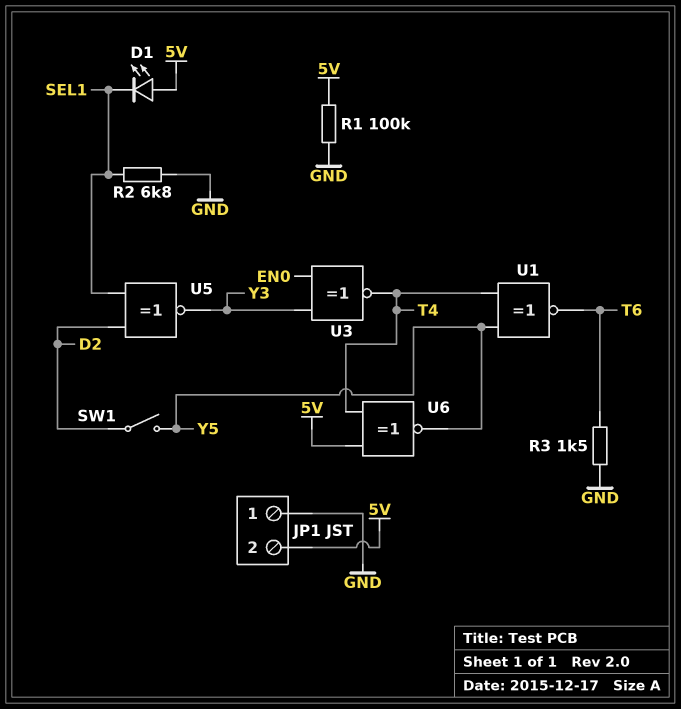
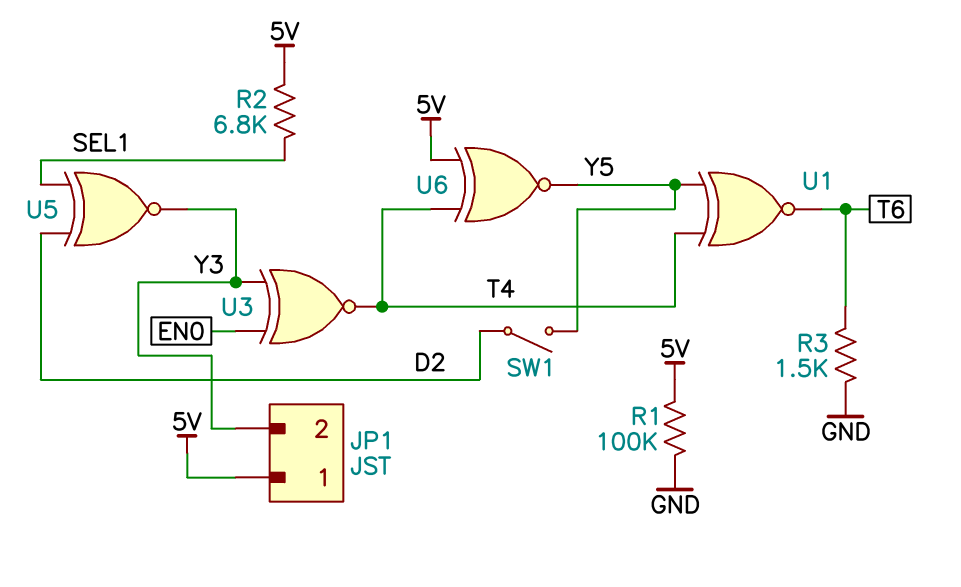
D1: LED (A 5V, K SEL1) -> none
JP1 pin 1: GND -> 5V
JP1 pin 2: 5V -> Y3
R2: 6.8k (GND, SEL1) -> 6.8k (5V, SEL1)

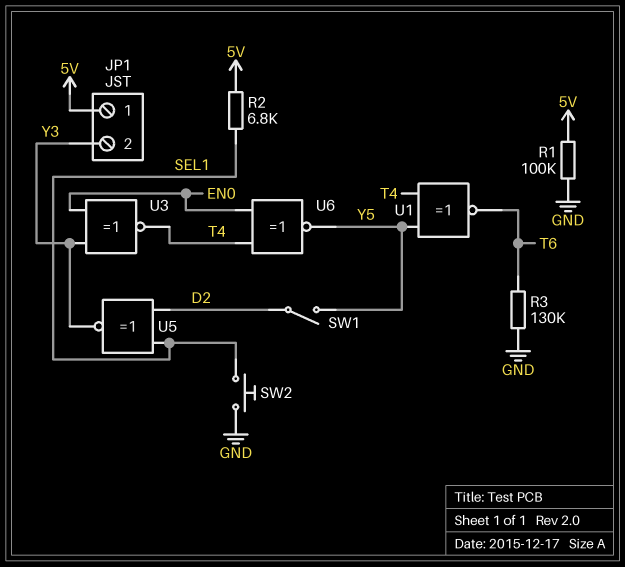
R3: 1.5k (GND, T6) -> 130k (GND, T6)
SW2: none -> button (GND, SEL1)
U6: XNOR (in 5V, in T4, out Y5) -> XNOR (in EN0, in T4, out Y5)

